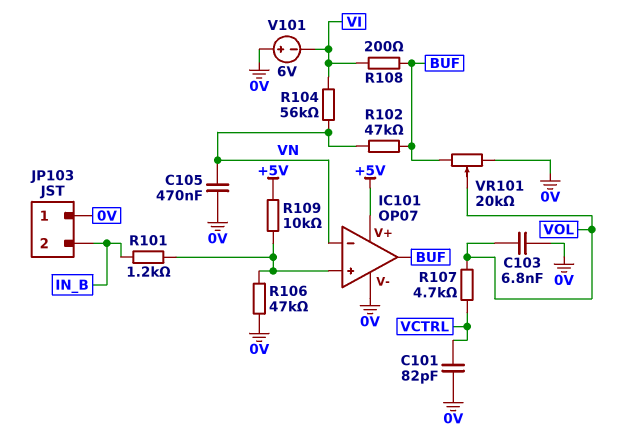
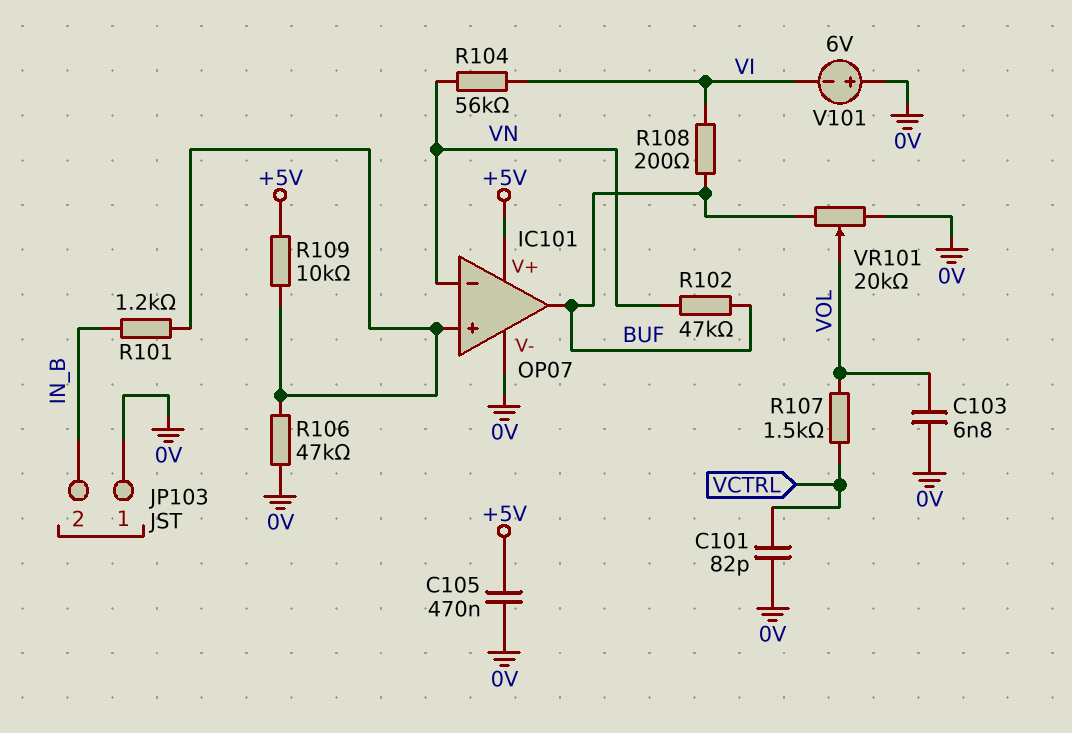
C105: 470nF (0V, VN) -> 470nF (+5V, 0V)
R107: 4.7k (VCTRL, VOL) -> 1.5k (VCTRL, VOL)

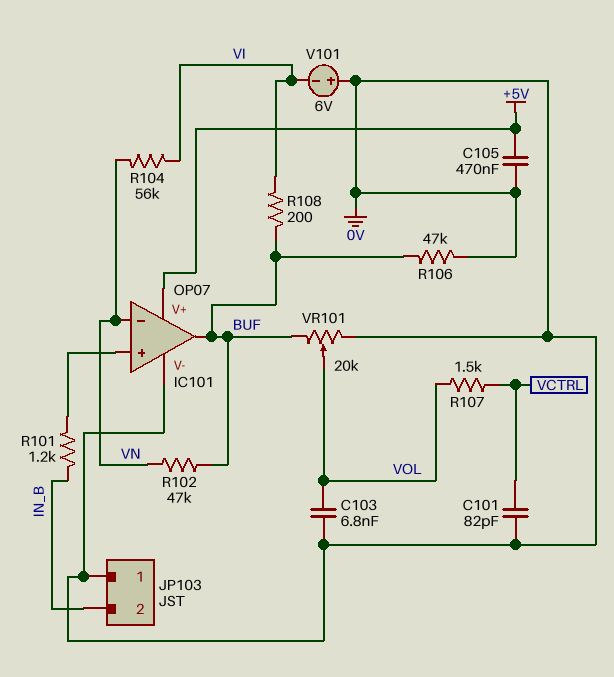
R106: 47k (0V, IC101/in+) -> 47k (0V, BUF)
R109: 10k (+5V, IC101/in+) -> none

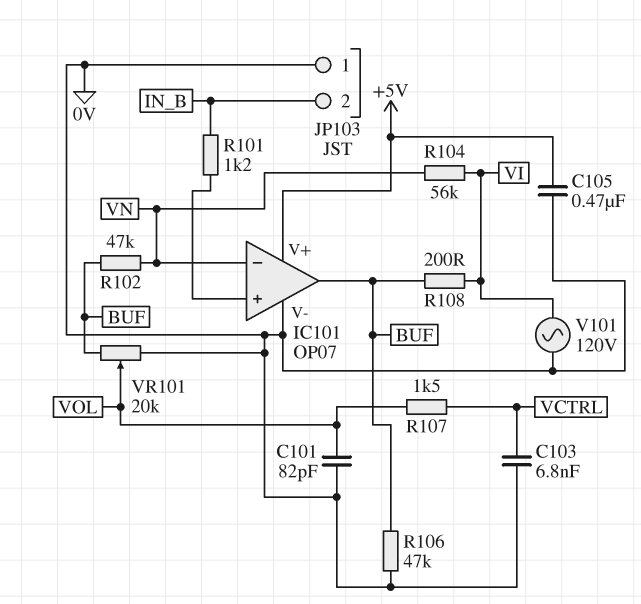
C101: 82pF (0V, VCTRL) -> 82pF (0V, VOL)
C103: 6.8nF (0V, VOL) -> 6.8nF (0V, VCTRL)
V101: 6V (plus 0V, minus VI) -> AC 120V (0V, VI)

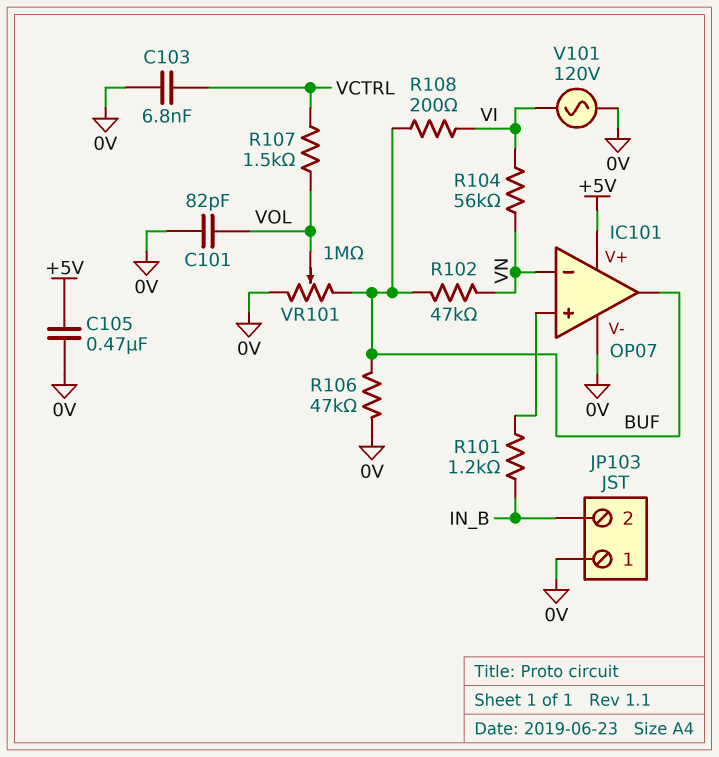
VR101: 20k (0V, BUF, wiper VOL) -> 1M (0V, BUF, wiper VOL)

